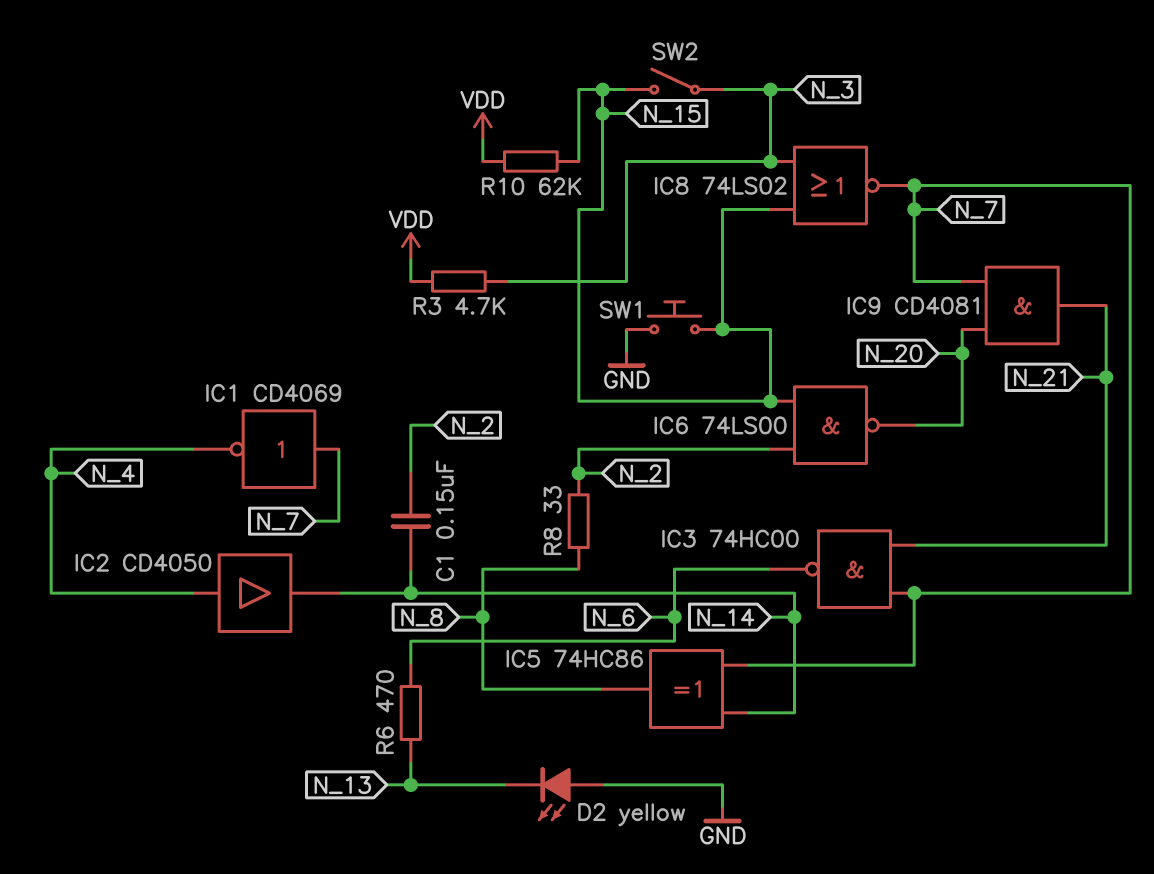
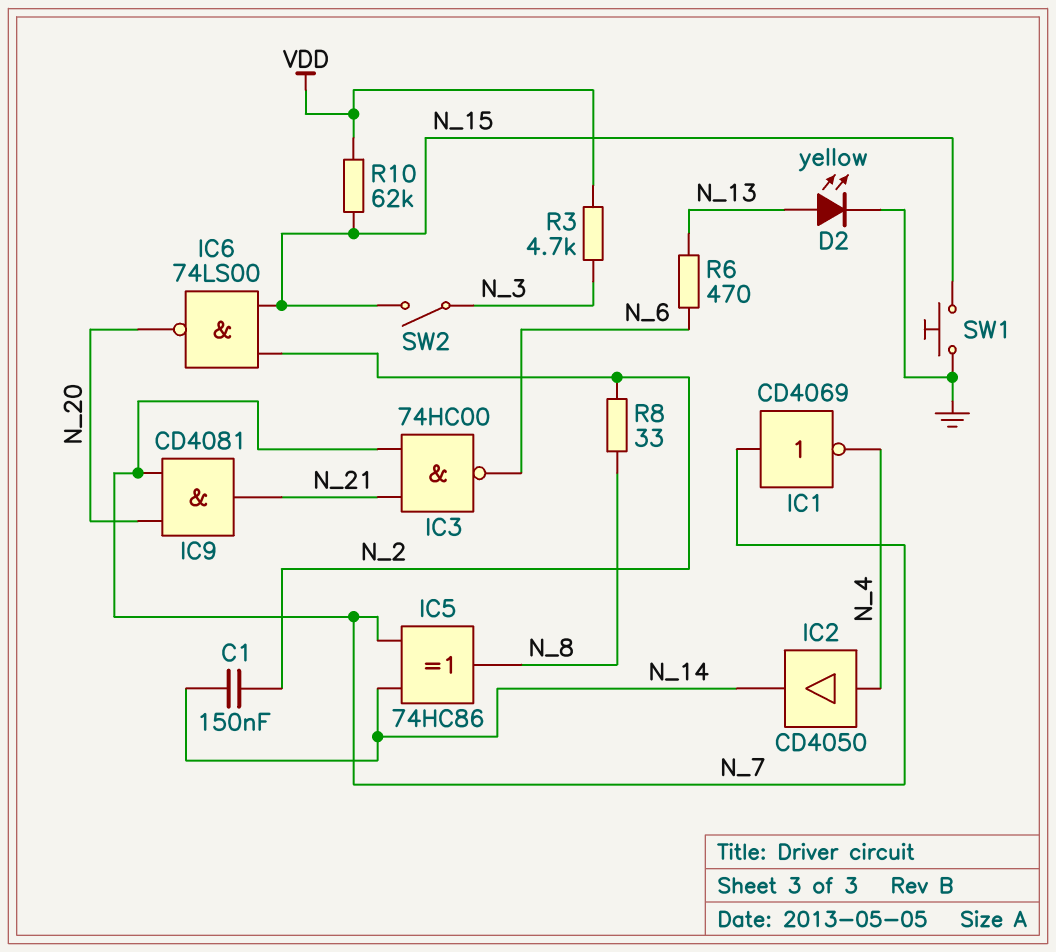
D2: LED yellow (A GND, K N_13) -> LED yellow (A N_13, K GND)
IC8: NOR 74LS02 (in N_3, in N_15, out N_7) -> none

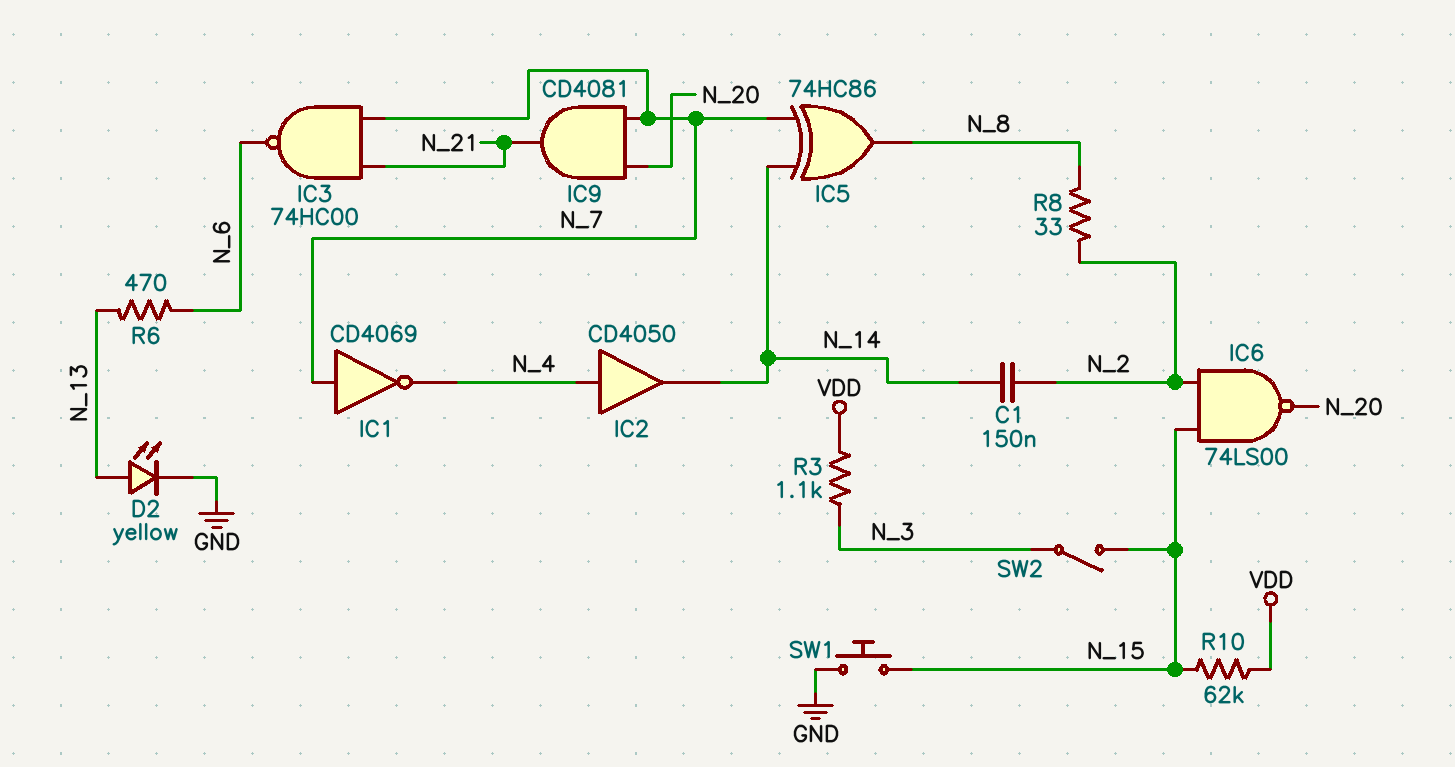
R3: 4.7k (N_3, VDD) -> 1.1k (N_3, VDD)

